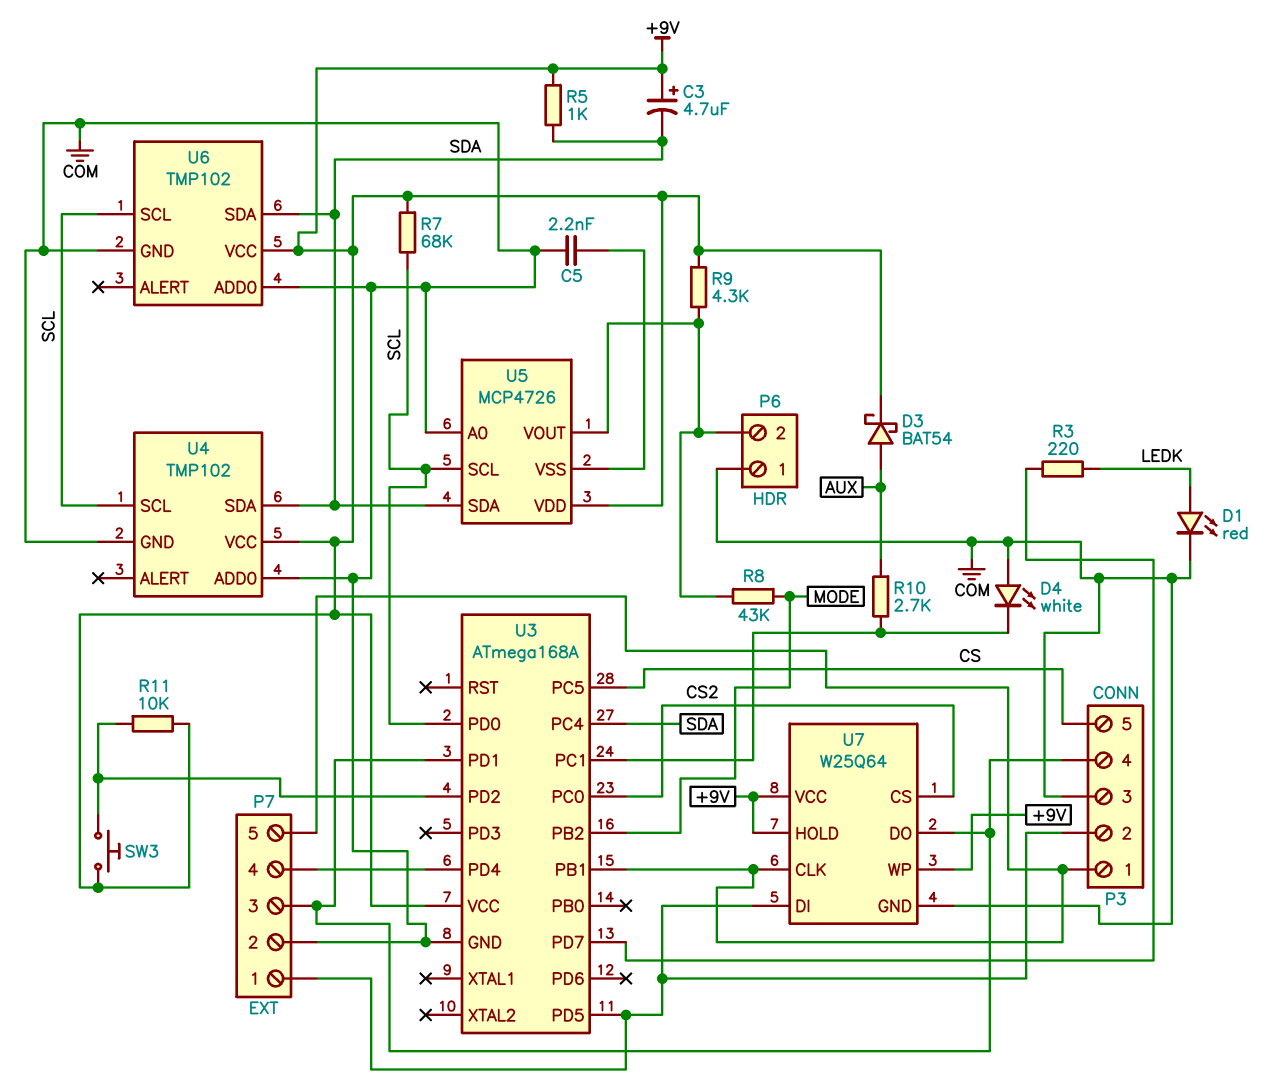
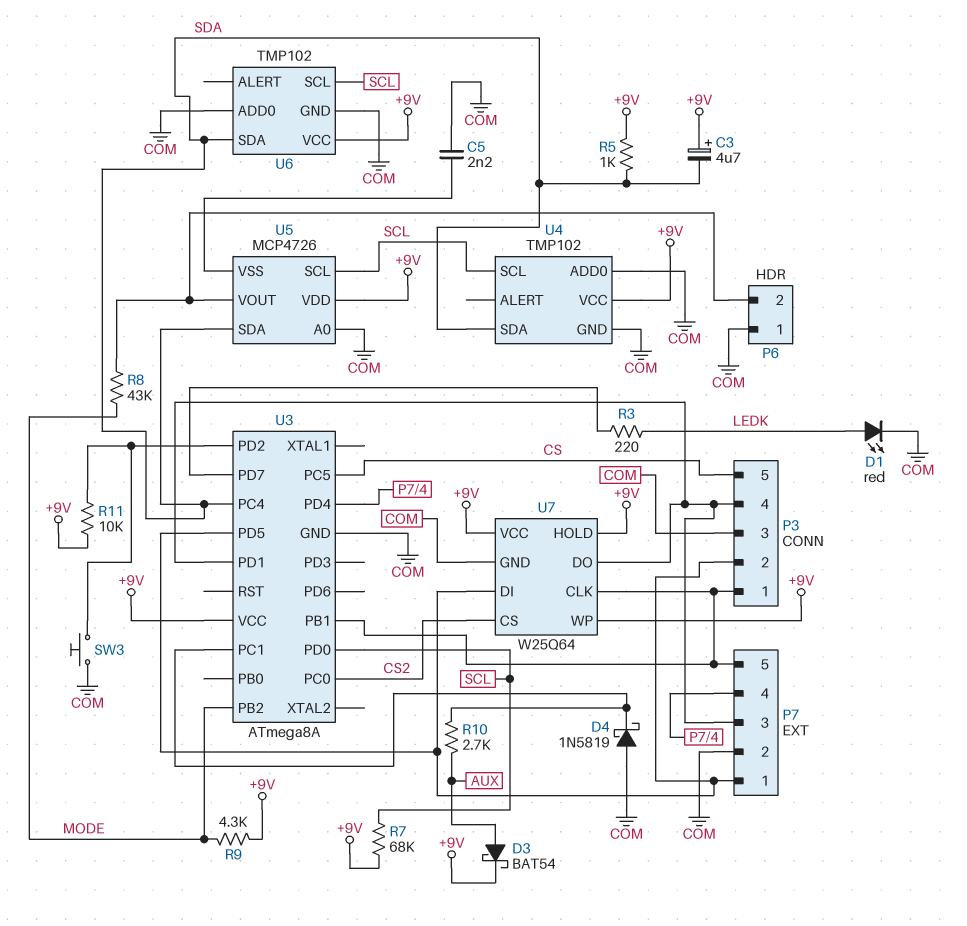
D4: LED white (A COM, K U3/PC1) -> schottky 1N5819 (A COM, K U3/PC1)
R9: 4.3k (+9V, P6/2) -> 4.3k (+9V, MODE)
SW3: button (+9V, U3/PD2) -> button (COM, U3/PD2)
U3: ATmega168A -> ATmega8A

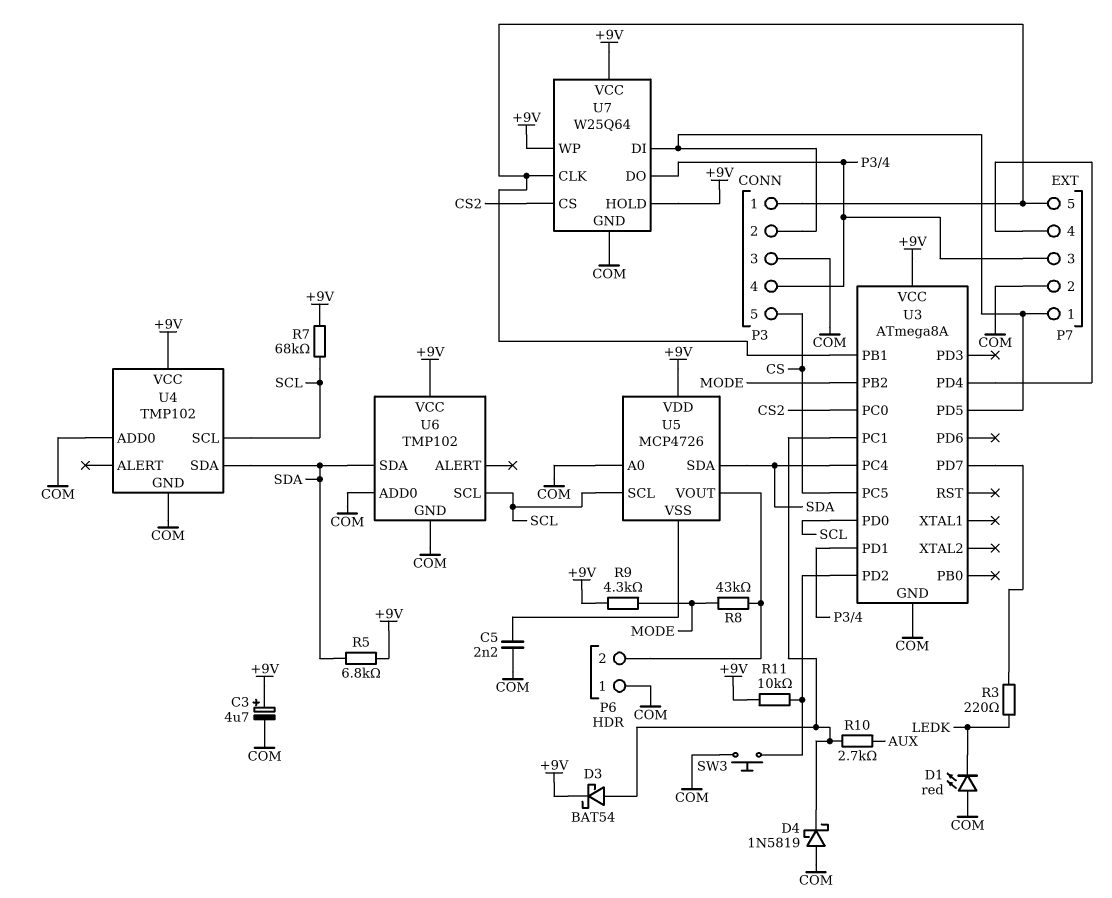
C3: 4.7uF (plus +9V, minus SDA) -> 4.7uF (plus +9V, minus COM)
D1: LED red (A LEDK, K COM) -> LED red (A COM, K LEDK)
D3: schottky BAT54 (A AUX, K +9V) -> schottky BAT54 (A U3/PC1, K +9V)
R5: 1k (+9V, SDA) -> 6.8k (+9V, SDA)

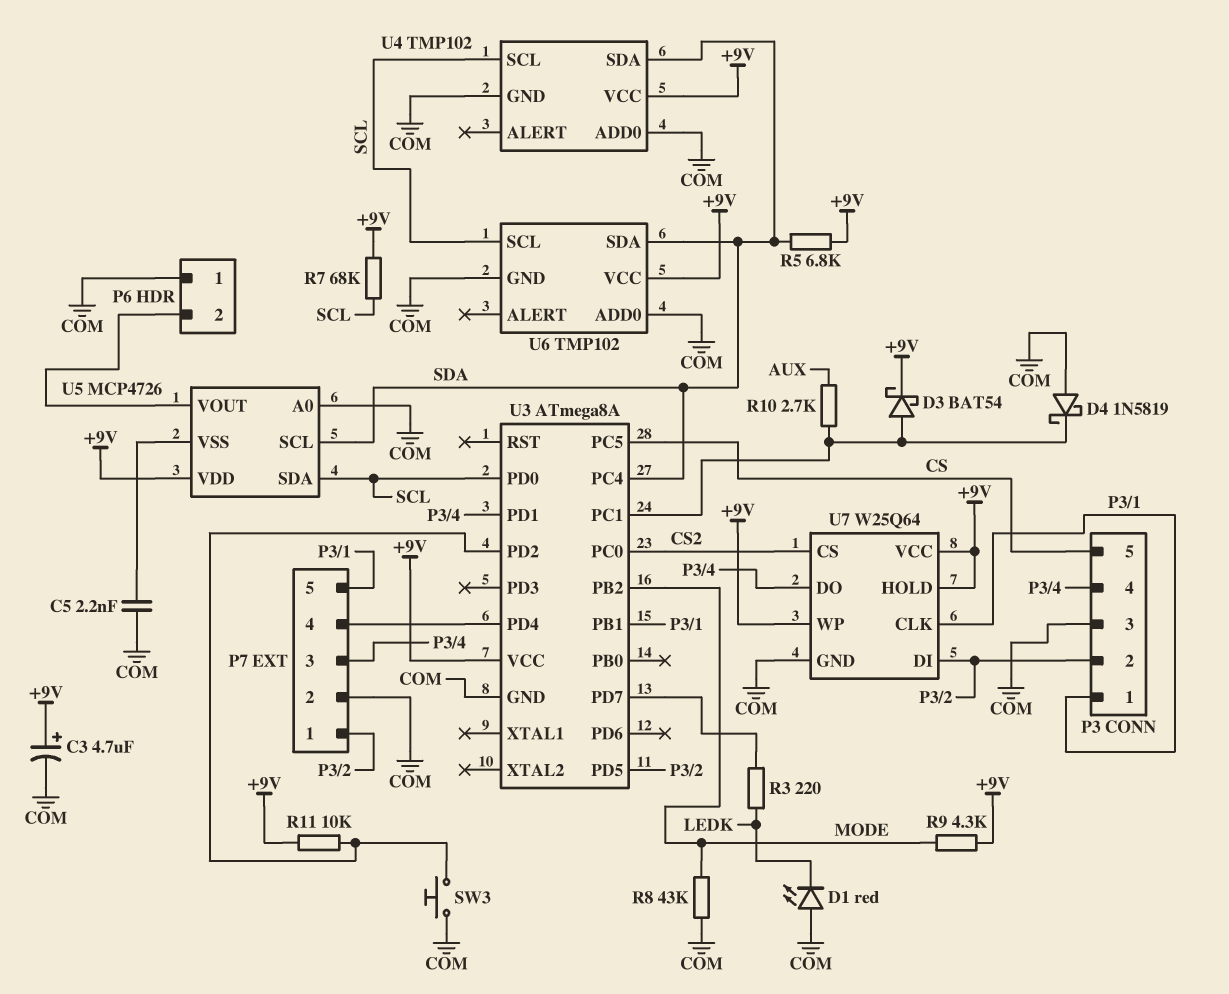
R8: 43k (MODE, P6/2) -> 43k (COM, MODE)
U5 pin SCL: SCL -> SDA
U5 pin SDA: SDA -> SCL

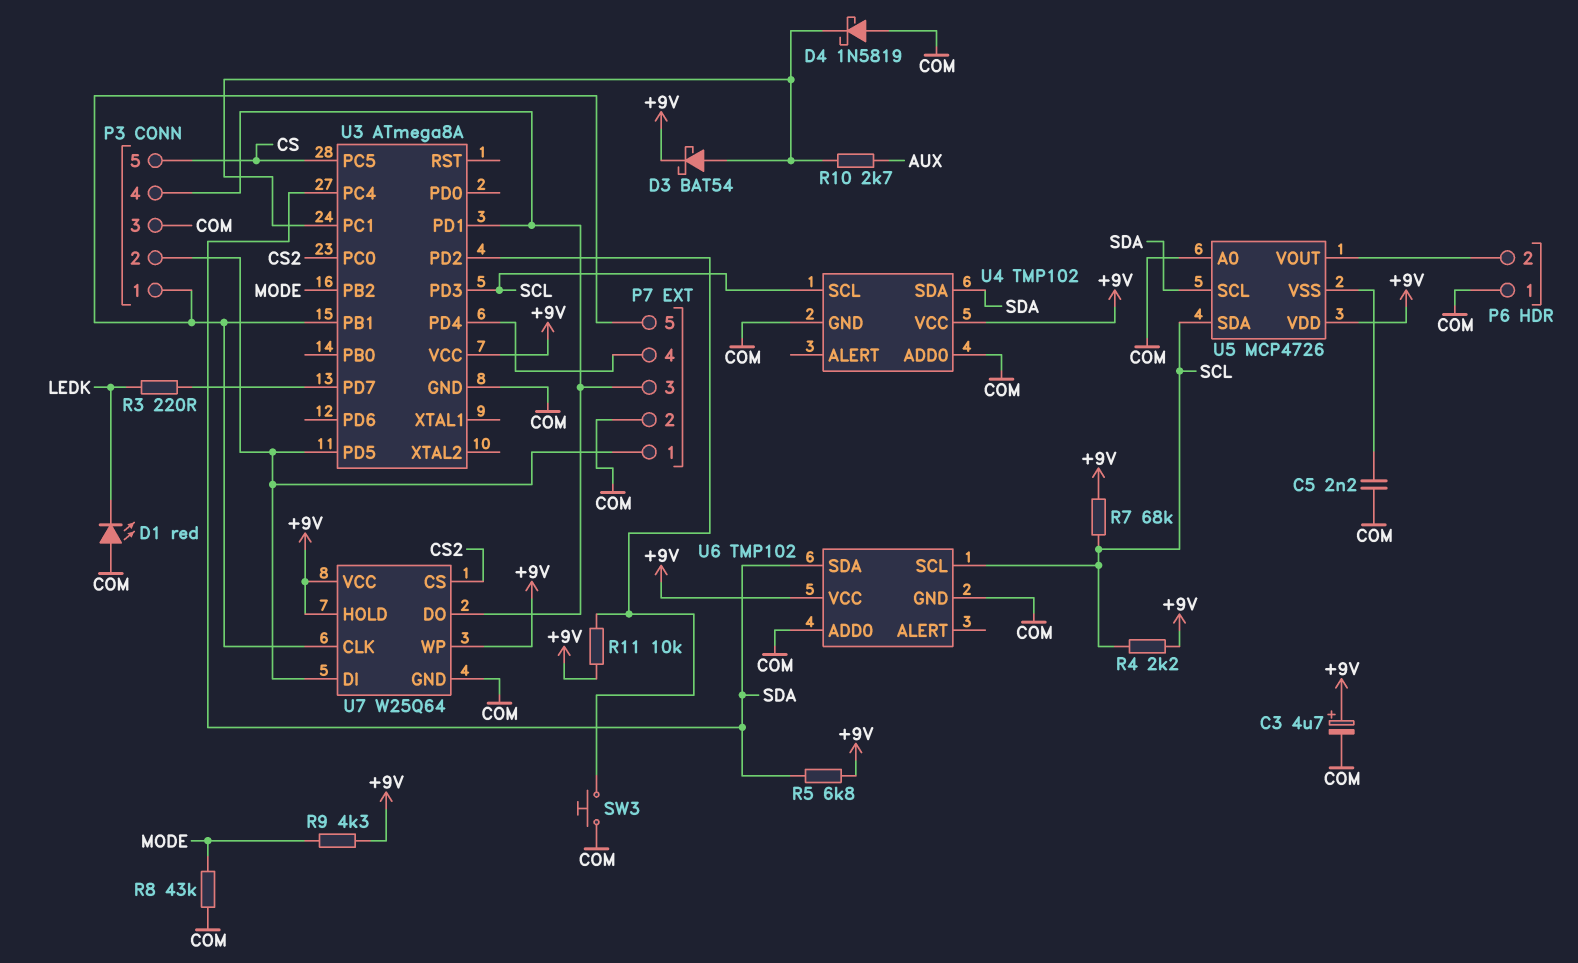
R4: none -> 2.2k (+9V, SCL)
U3 pin PD0: SCL -> none
U3 pin PD3: none -> SCL

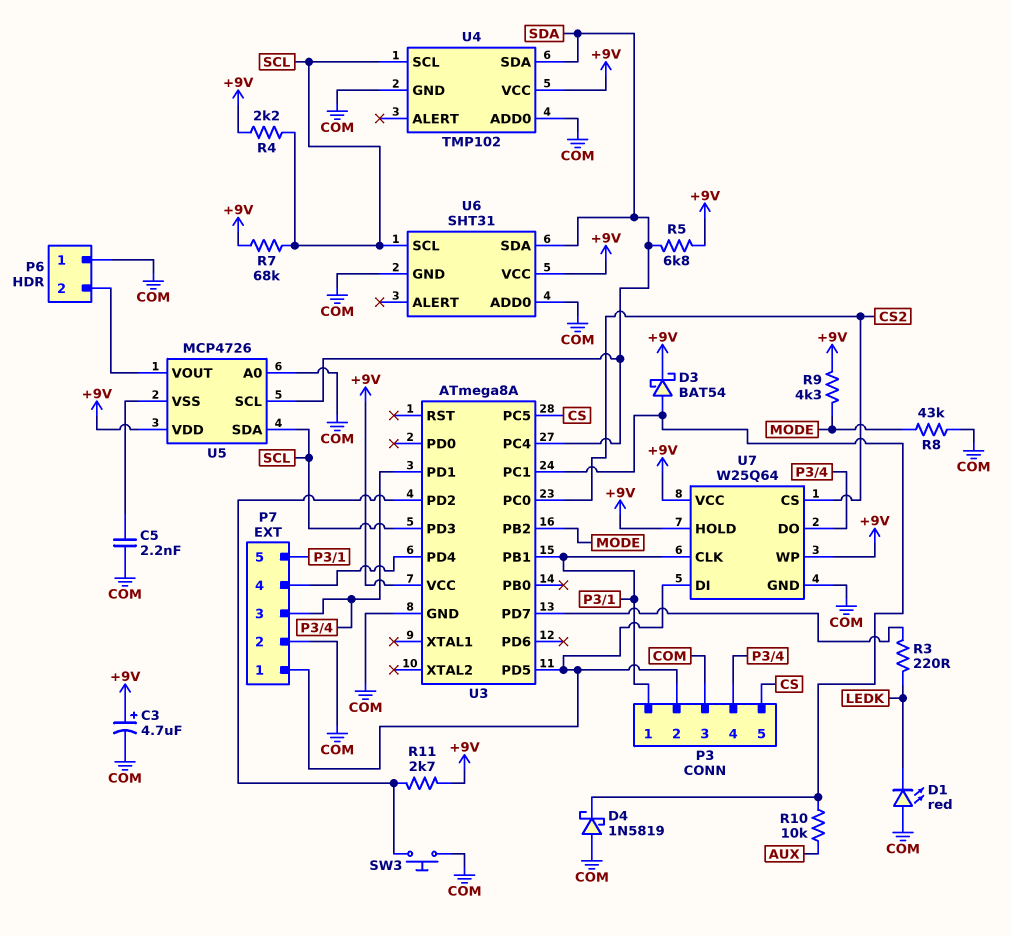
R10: 2.7k (AUX, U3/PC1) -> 10k (AUX, U3/PC1)
R11: 10k (+9V, U3/PD2) -> 2.7k (+9V, U3/PD2)
U6: TMP102 -> SHT31

